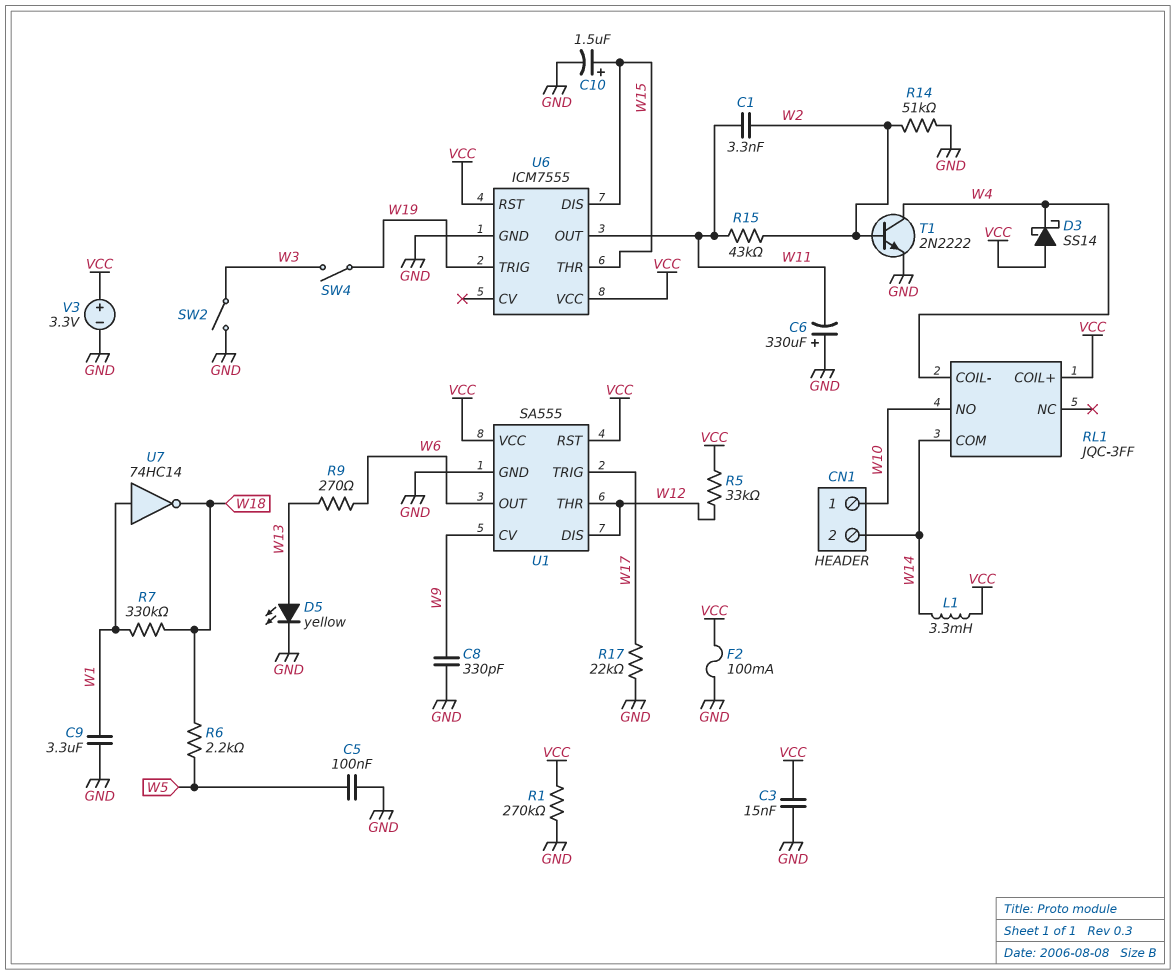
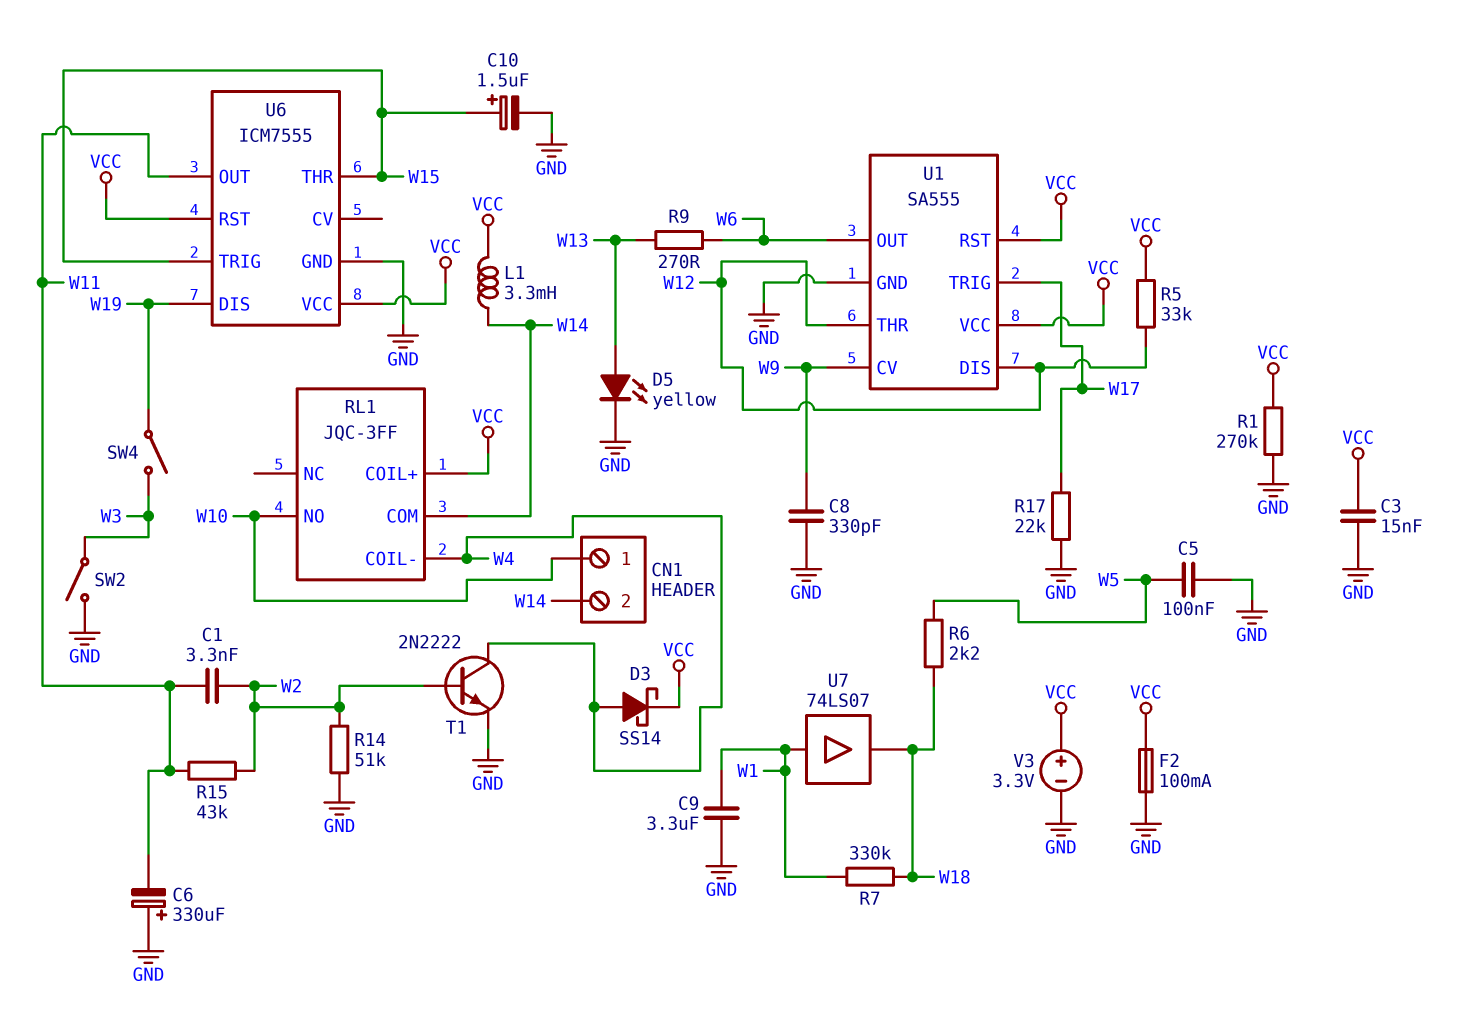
D3: schottky SS14 (A VCC, K W4) -> schottky SS14 (A W4, K VCC)
U6 pin DIS: W15 -> W19
U6 pin TRIG: W19 -> W15
U7: NOT 74HC14 (in W1, out W18) -> buffer 74LS07 (in W1, out W18)

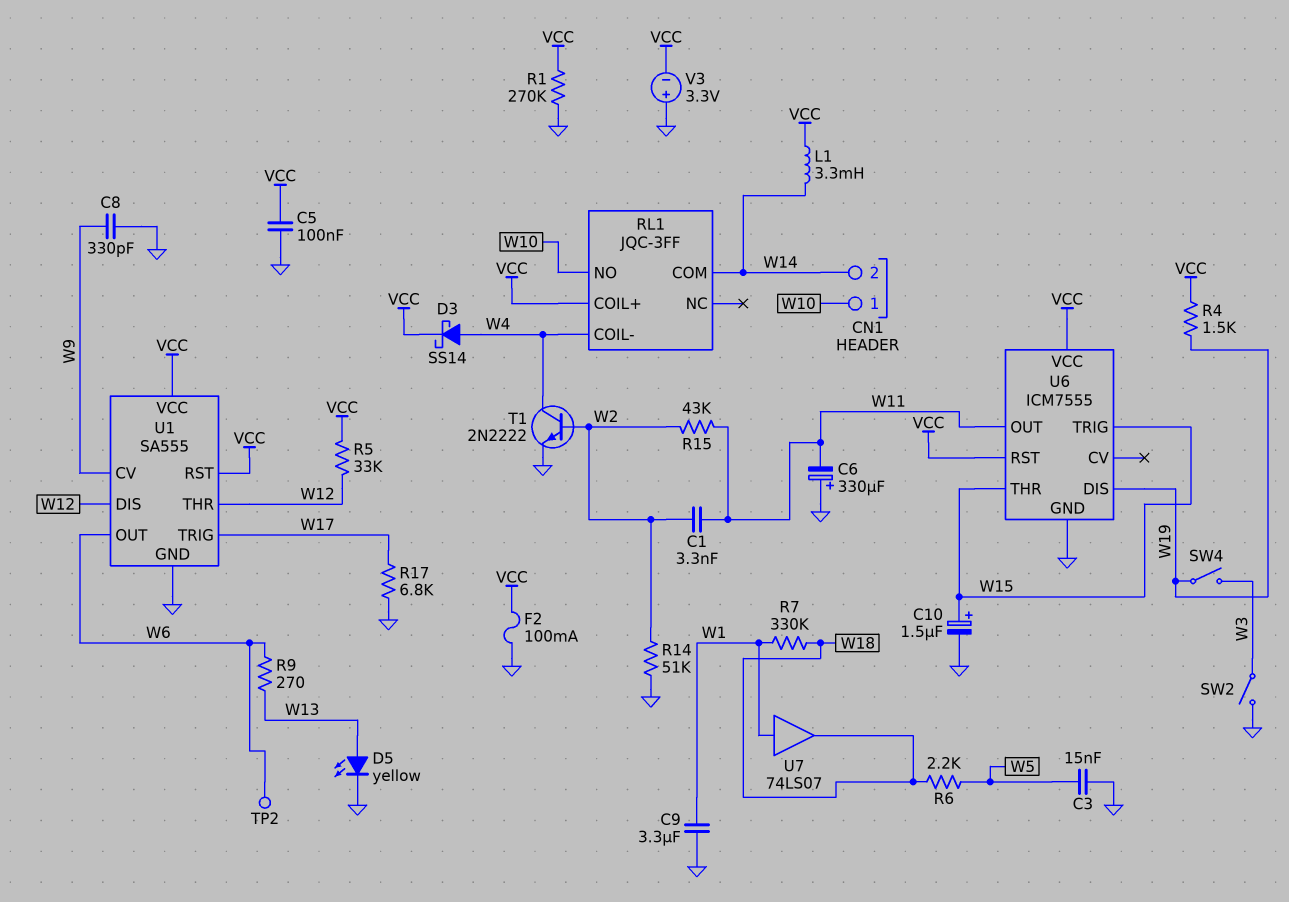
C3: 15nF (GND, VCC) -> 15nF (GND, W5)
C5: 100nF (GND, W5) -> 100nF (GND, VCC)
R4: none -> 1.5k (VCC, W19)
R17: 22k (GND, W17) -> 6.8k (GND, W17)
TP2: none -> test point (W6)
V3: 3.3V (plus VCC, minus GND) -> 3.3V (plus GND, minus VCC)

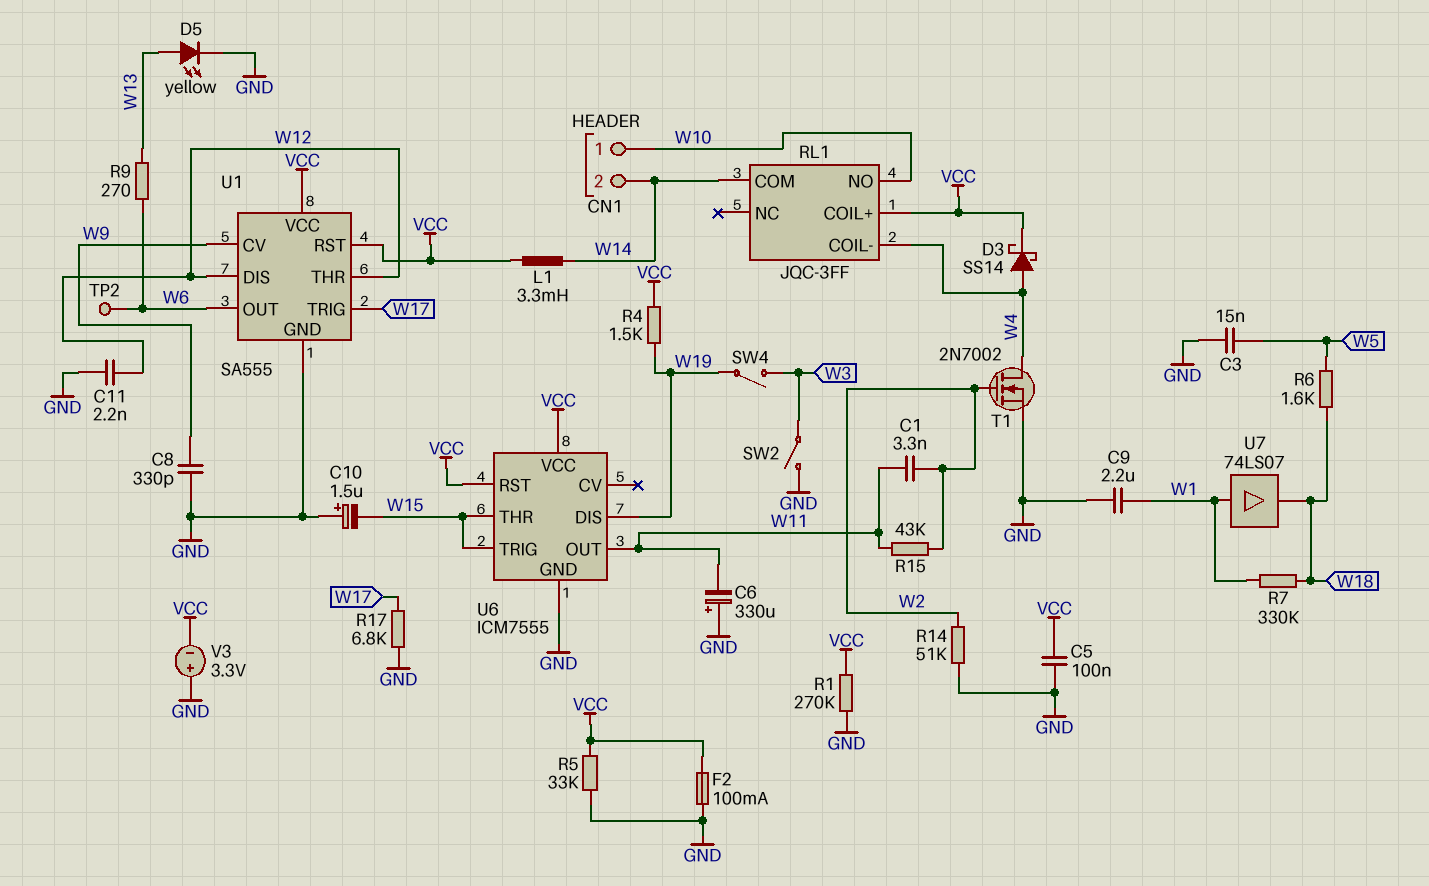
C9: 3.3uF (GND, W1) -> 2.2uF (GND, W1)
C10: 1.5uF (plus W15, minus GND) -> 1.5uF (plus GND, minus W15)
C11: none -> 2.2nF (GND, W12)
R5: 33k (VCC, W12) -> 33k (GND, VCC)
R6: 2.2k (W5, W18) -> 1.6k (W5, W18)
T1: NPN 2N2222 (B W2, C W4, E GND) -> NMOS 2N7002 (G W2, D W4, S GND)

